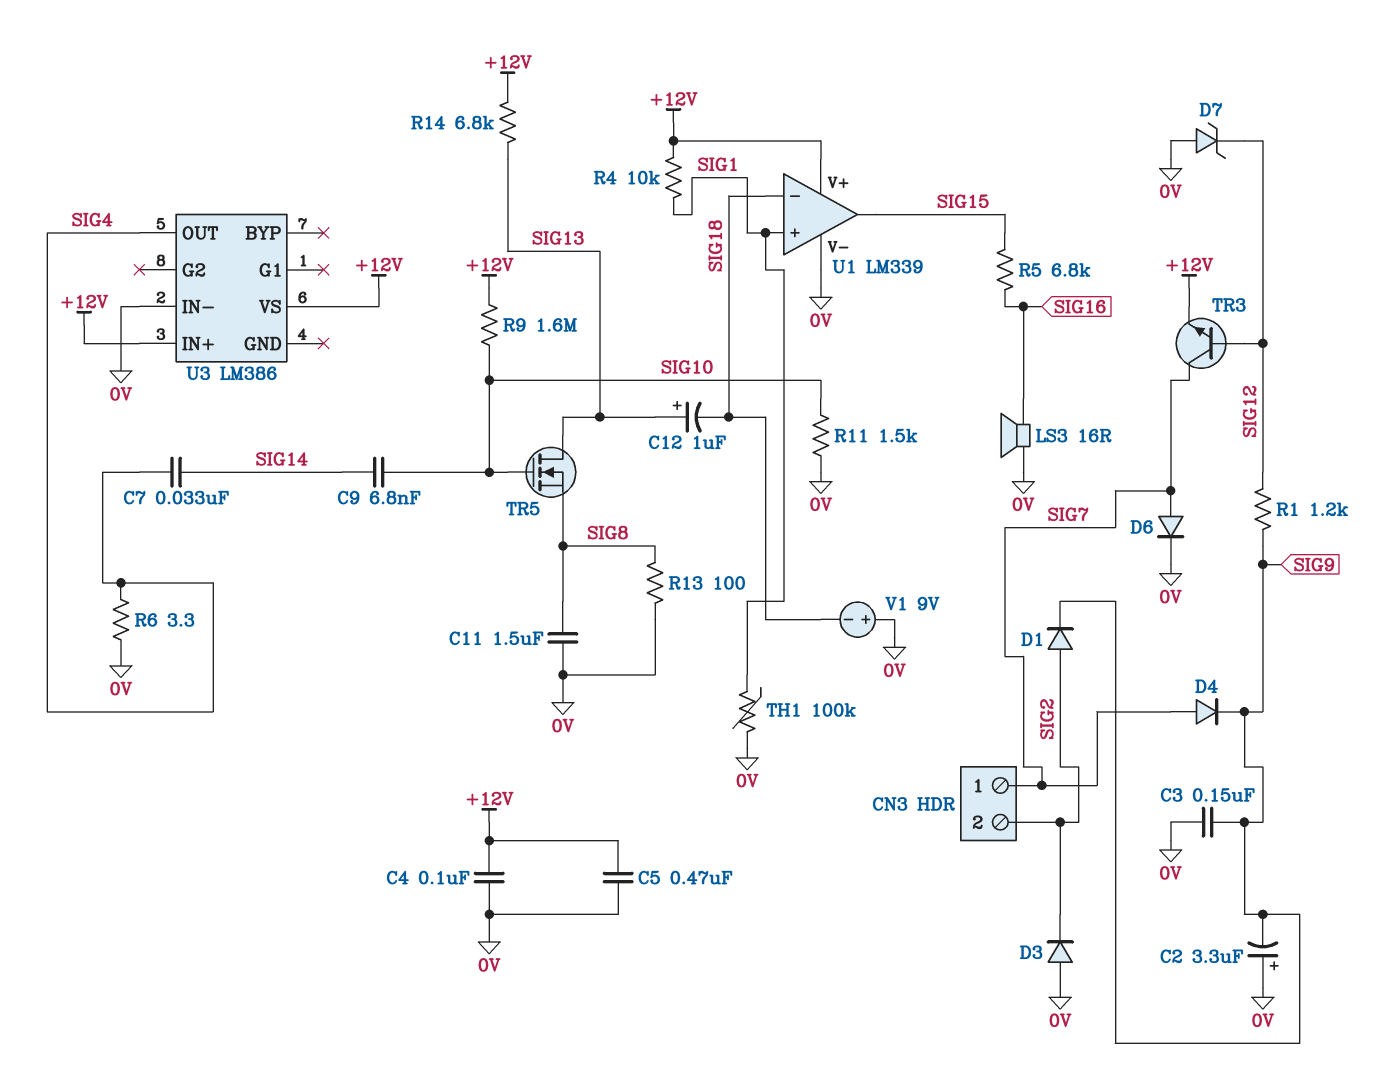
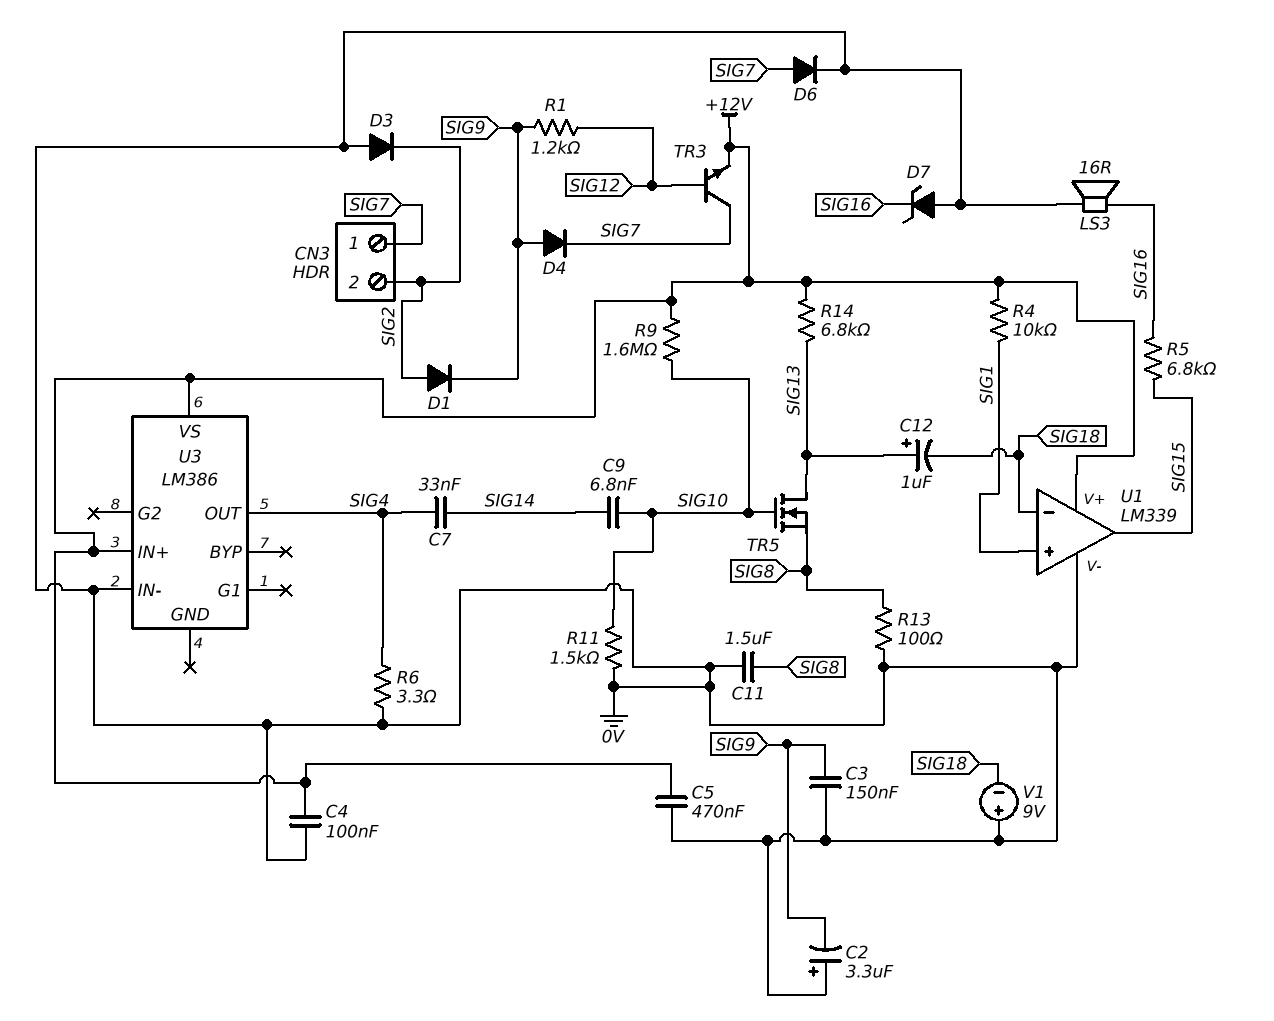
D4: diode (A SIG7, K SIG9) -> diode (A SIG9, K SIG7)
D7: zener (A 0V, K SIG12) -> zener (A 0V, K SIG16)
TH1: 100k (0V, SIG1) -> none

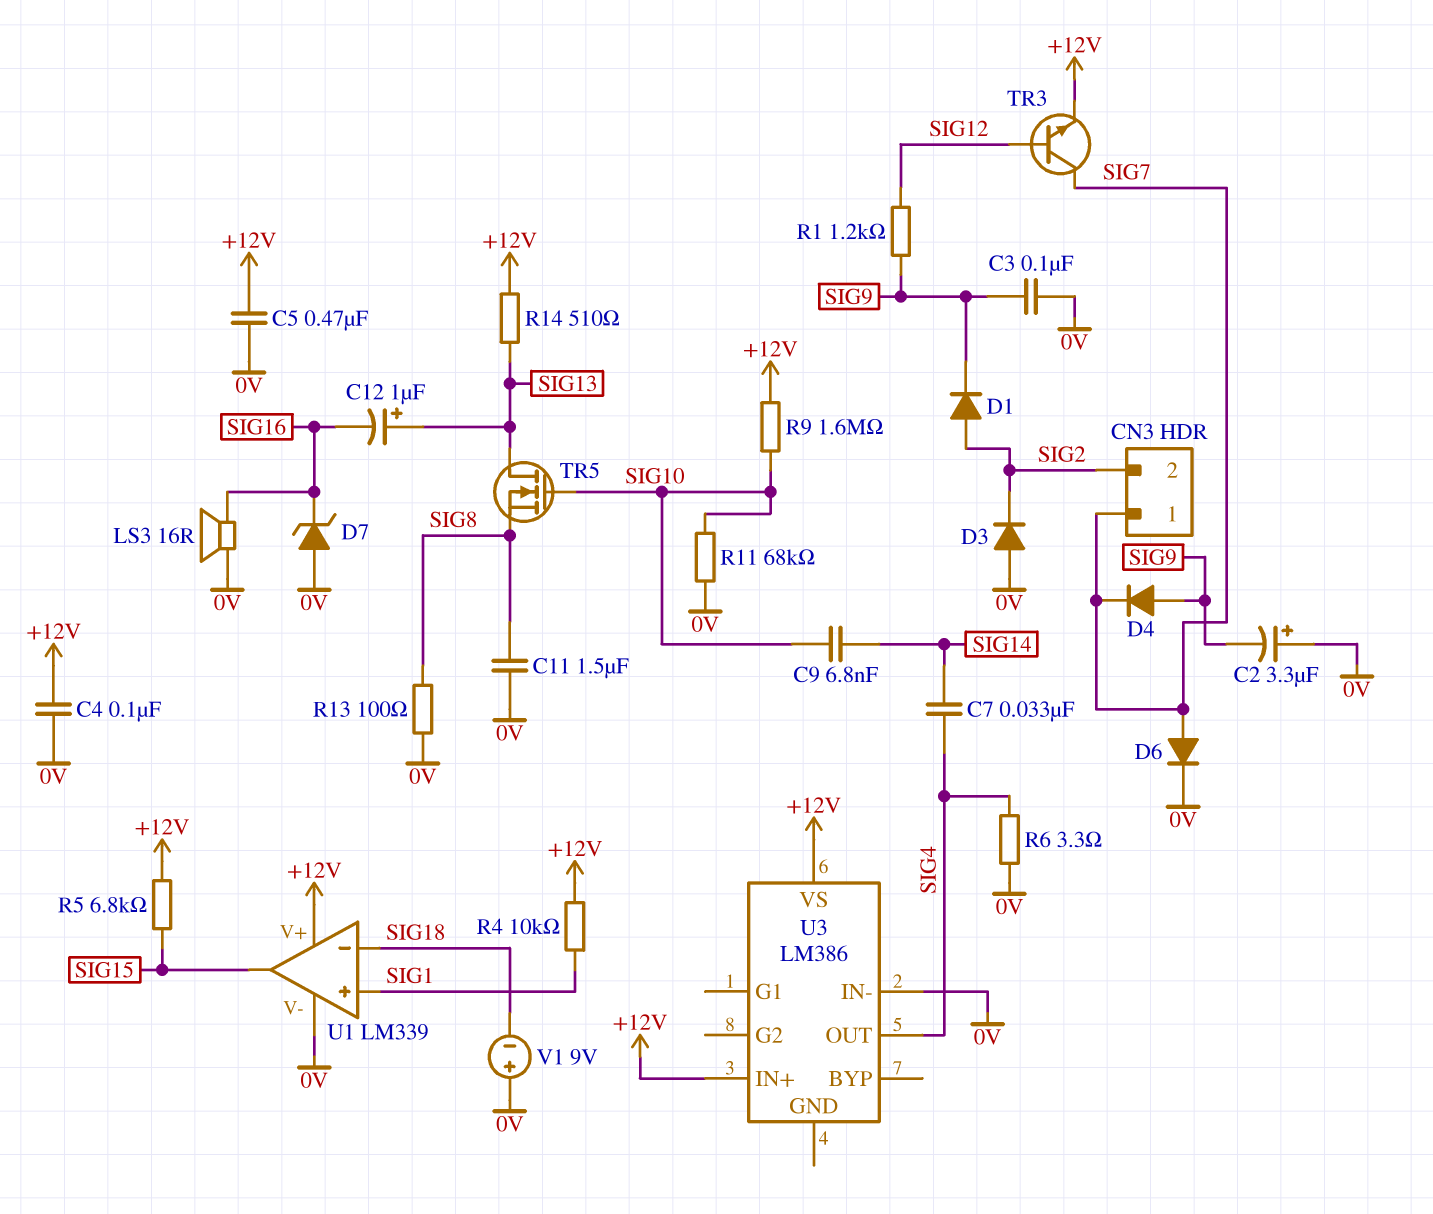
C3: 150nF (0V, SIG9) -> 100nF (0V, SIG9)
C12: 1uF (plus SIG13, minus SIG18) -> 1uF (plus SIG13, minus SIG16)
R5: 6.8k (SIG15, SIG16) -> 6.8k (+12V, SIG15)
R11: 1.5k (0V, SIG10) -> 68k (0V, SIG10)
R14: 6.8k (+12V, SIG13) -> 510 (+12V, SIG13)

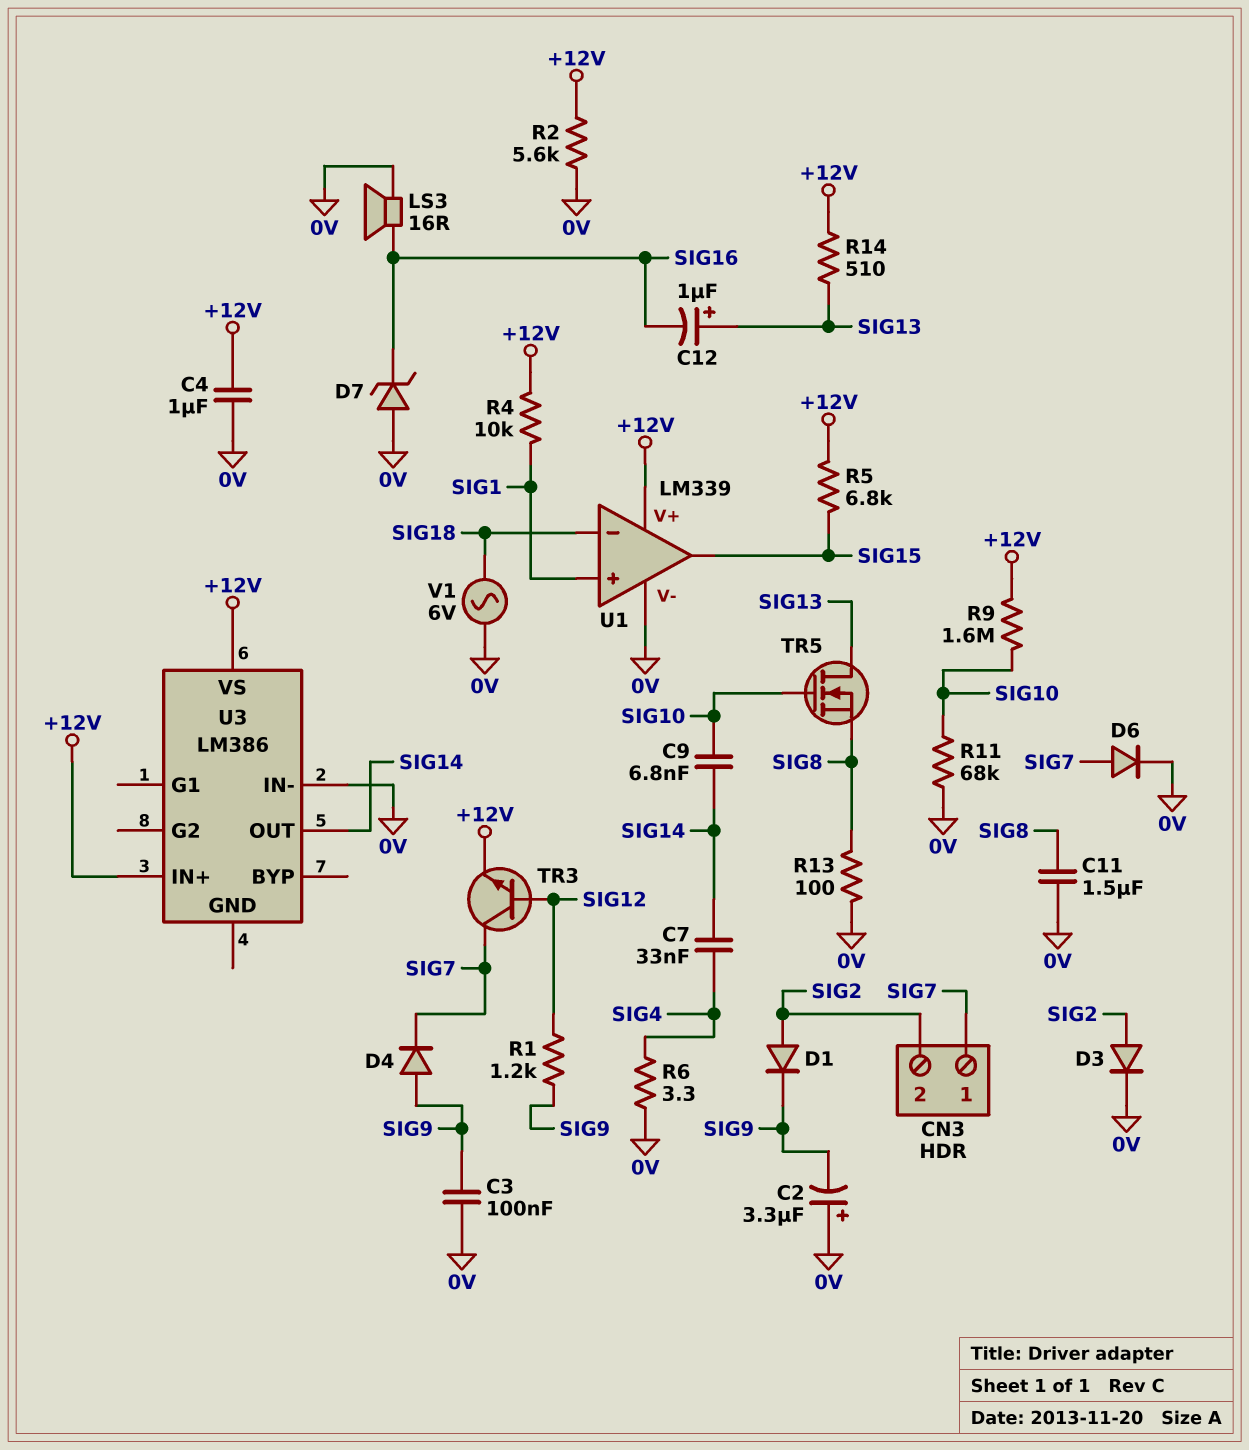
C4: 100nF (+12V, 0V) -> 1uF (+12V, 0V)
C5: 470nF (+12V, 0V) -> none
D3: diode (A 0V, K SIG2) -> diode (A SIG2, K 0V)
R2: none -> 5.6k (+12V, 0V)
U3 pin OUT: SIG4 -> SIG14
V1: 9V (plus 0V, minus SIG18) -> AC 6V (0V, SIG18)

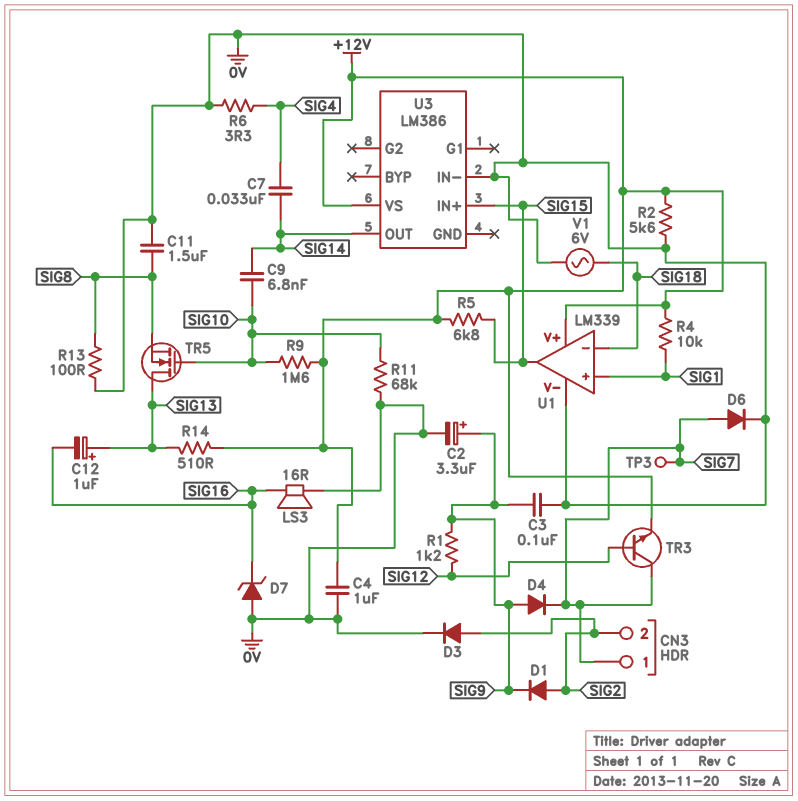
C2: 3.3uF (plus 0V, minus SIG9) -> 3.3uF (plus SIG9, minus 0V)
TP3: none -> test point (SIG7)
U3 pin IN+: +12V -> SIG15

